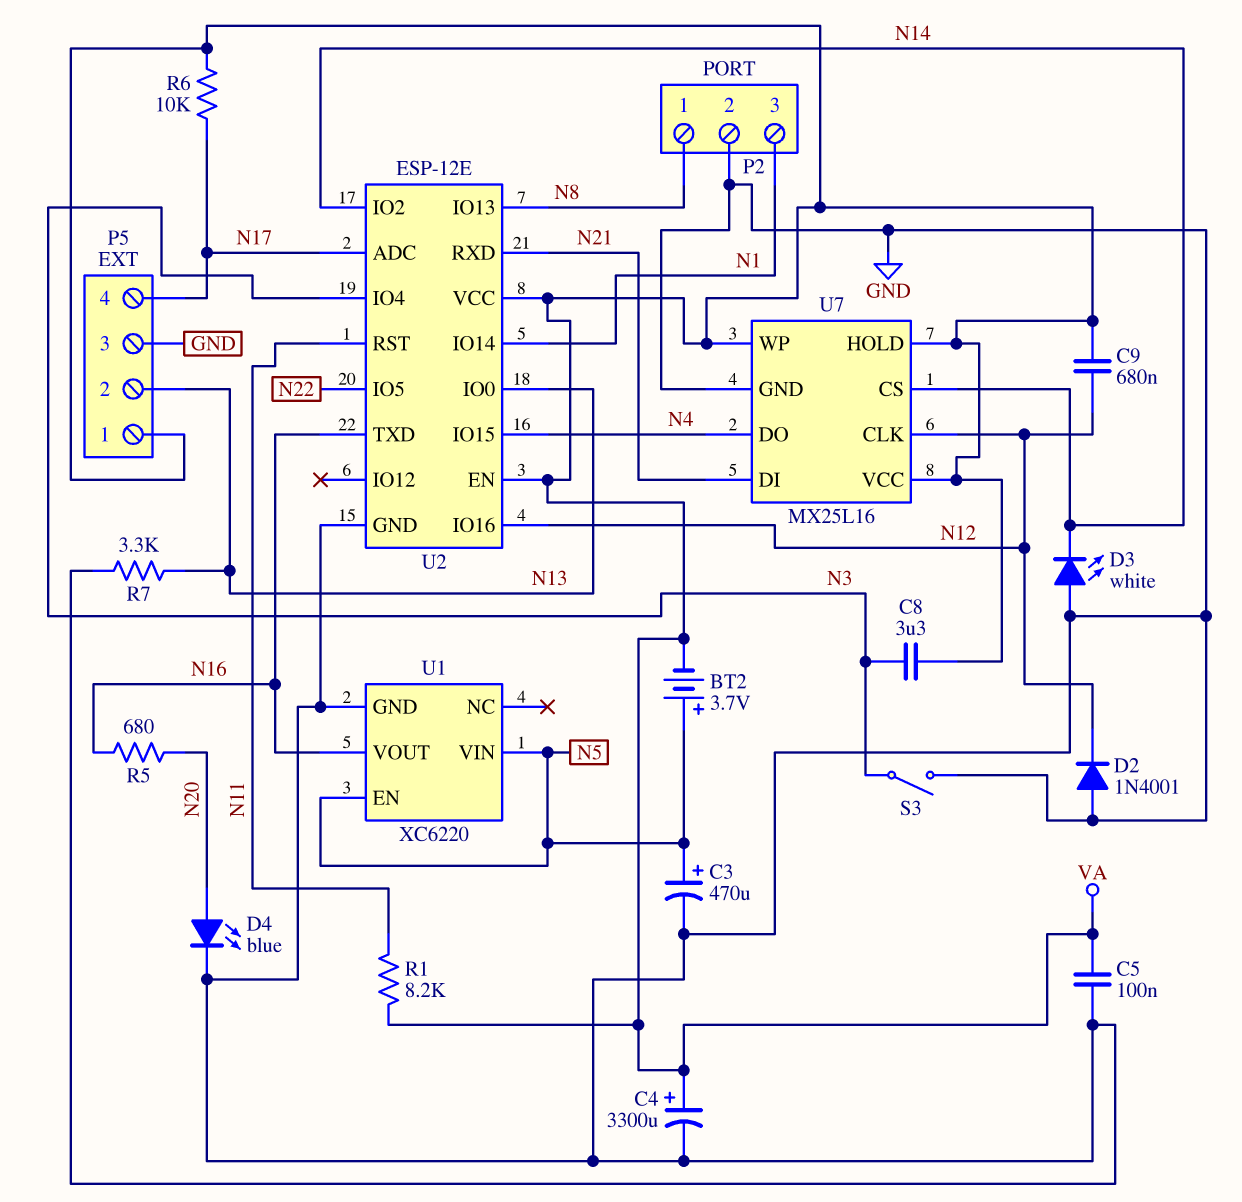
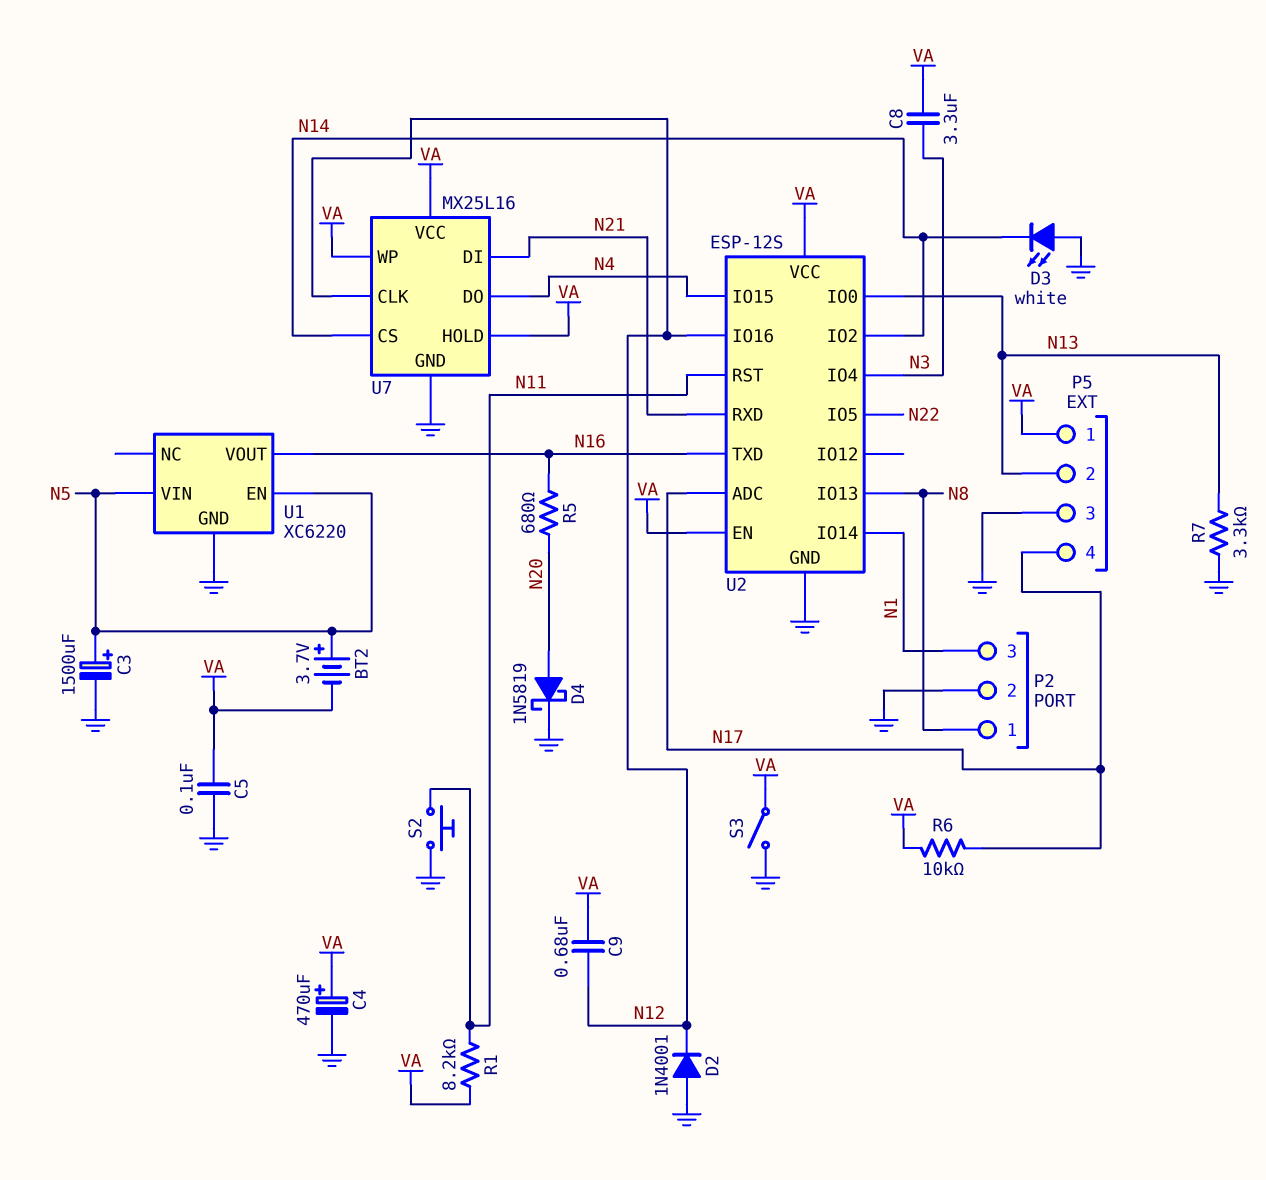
C3: 470uF (plus N5, minus GND) -> 1500uF (plus N5, minus GND)
C4: 3300uF (plus VA, minus GND) -> 470uF (plus VA, minus GND)
D4: LED blue (A N20, K GND) -> schottky 1N5819 (A N20, K GND)
S2: none -> button (GND, N11)
S3: switch (GND, N3) -> switch (GND, VA)
U2: ESP-12E -> ESP-12S

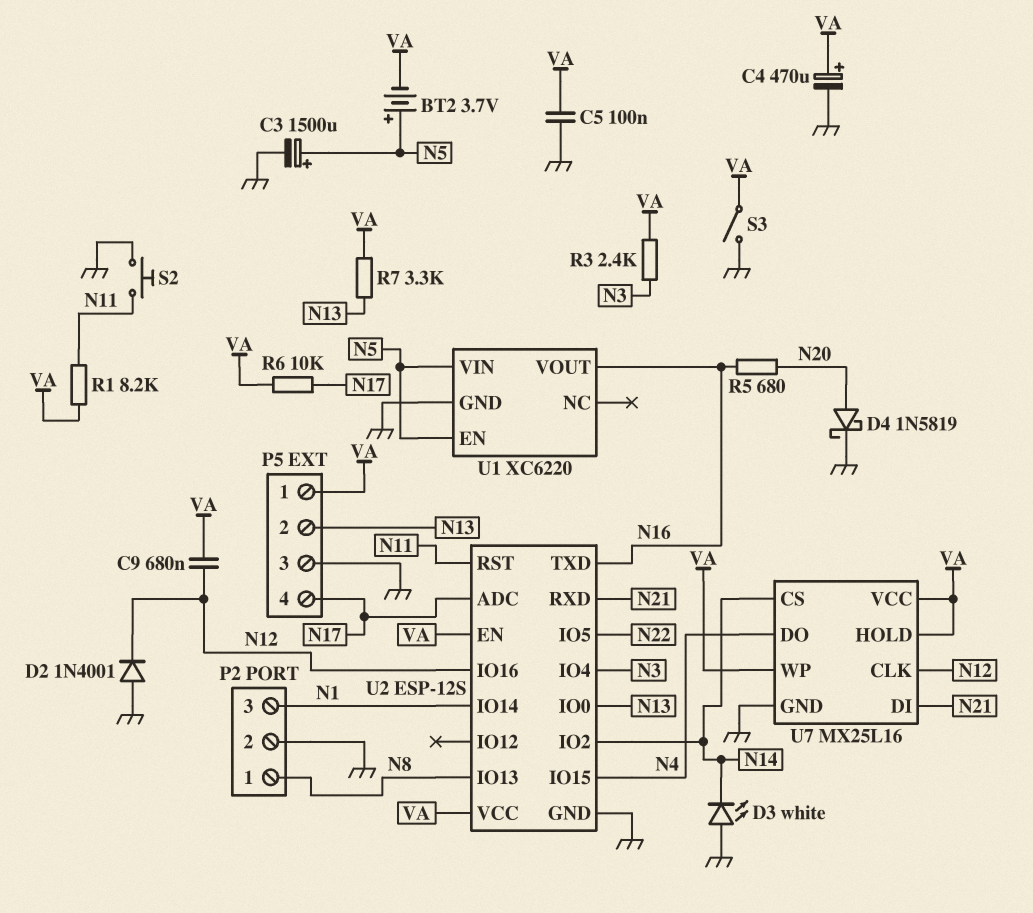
C8: 3.3uF (N3, VA) -> none
R3: none -> 2.4k (N3, VA)
R7: 3.3k (GND, N13) -> 3.3k (N13, VA)

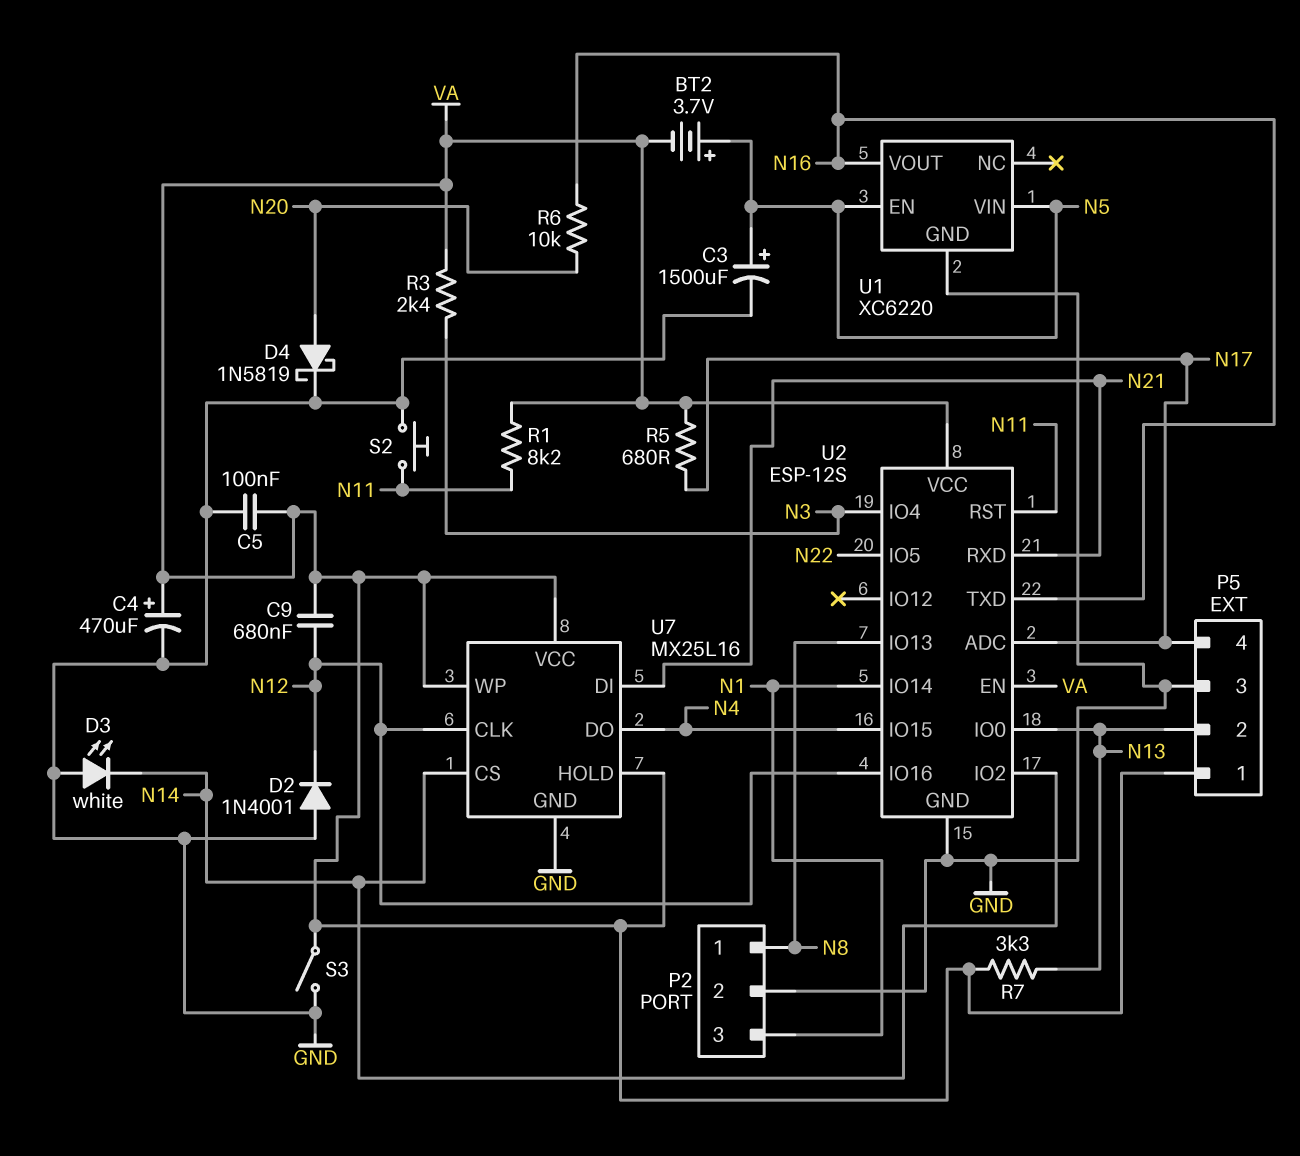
R5: 680 (N16, N20) -> 680 (N17, VA)
R6: 10k (N17, VA) -> 10k (N16, N20)

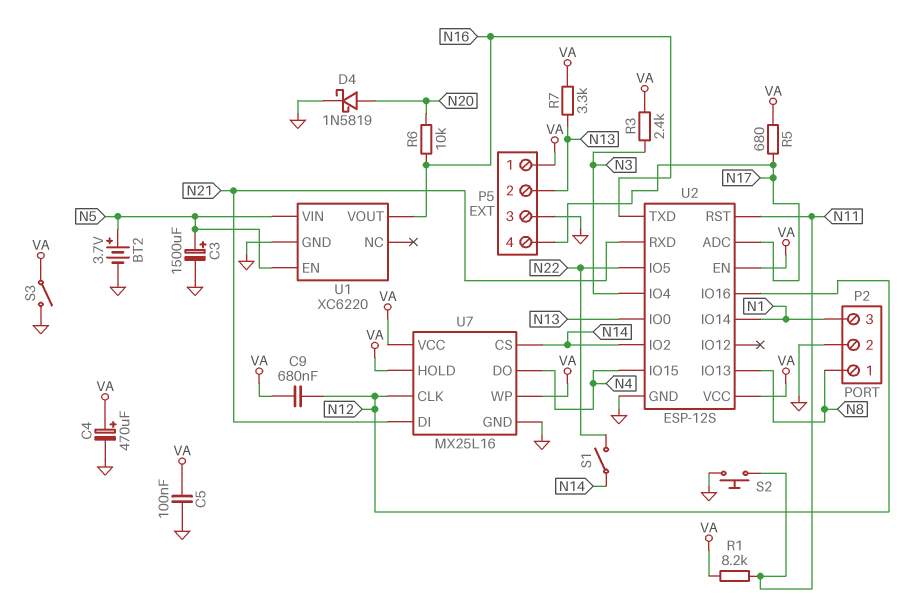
BT2: 3.7V (plus N5, minus VA) -> 3.7V (plus N5, minus GND)
D2: diode 1N4001 (A GND, K N12) -> none
D3: LED white (A GND, K N14) -> none
S1: none -> switch (N14, N22)

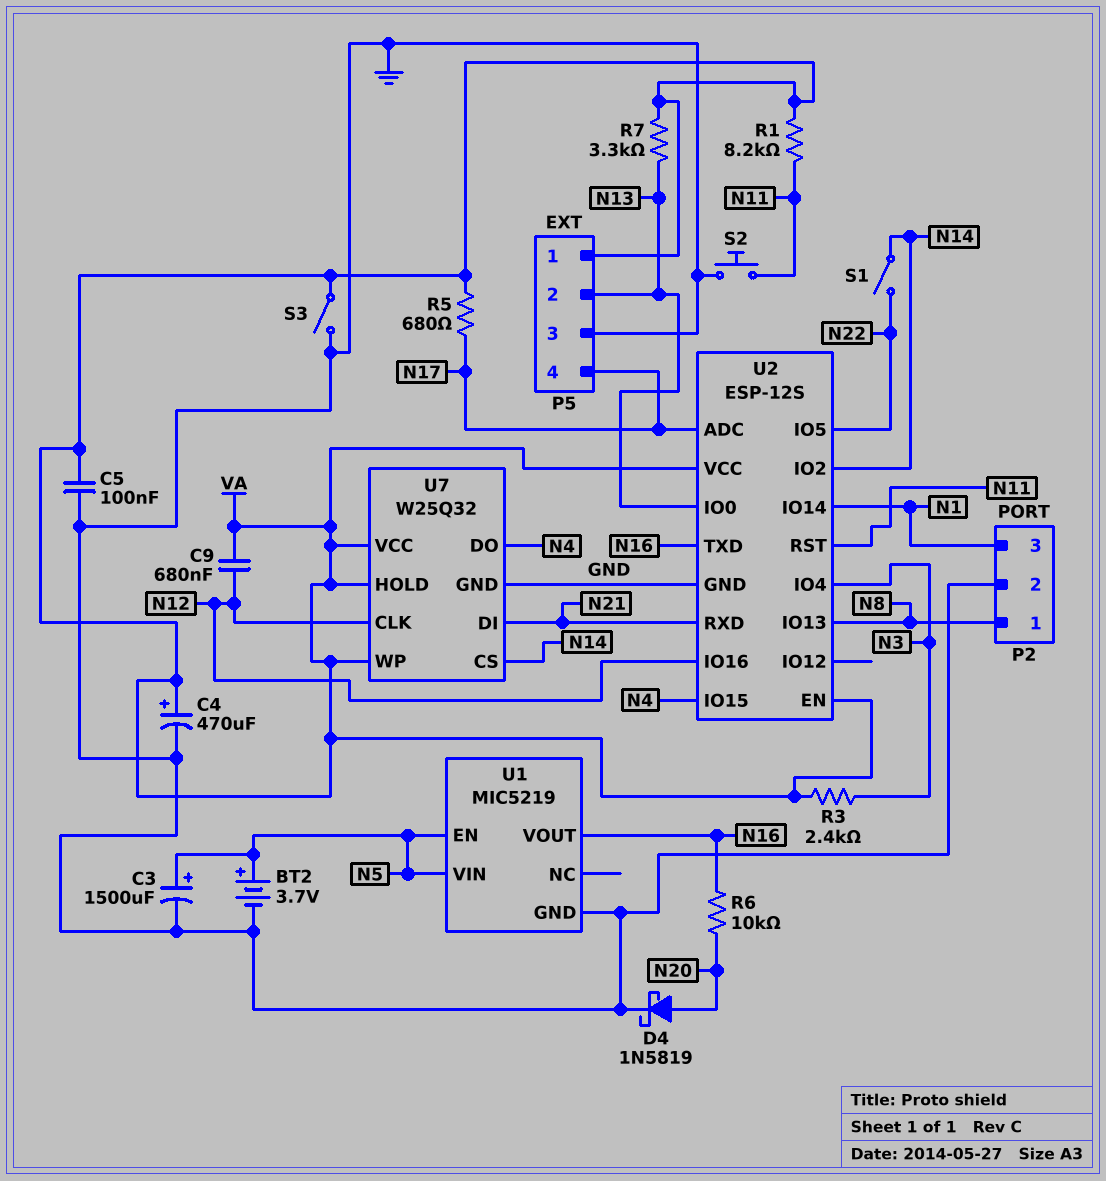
U1: XC6220 -> MIC5219
U7: MX25L16 -> W25Q32

